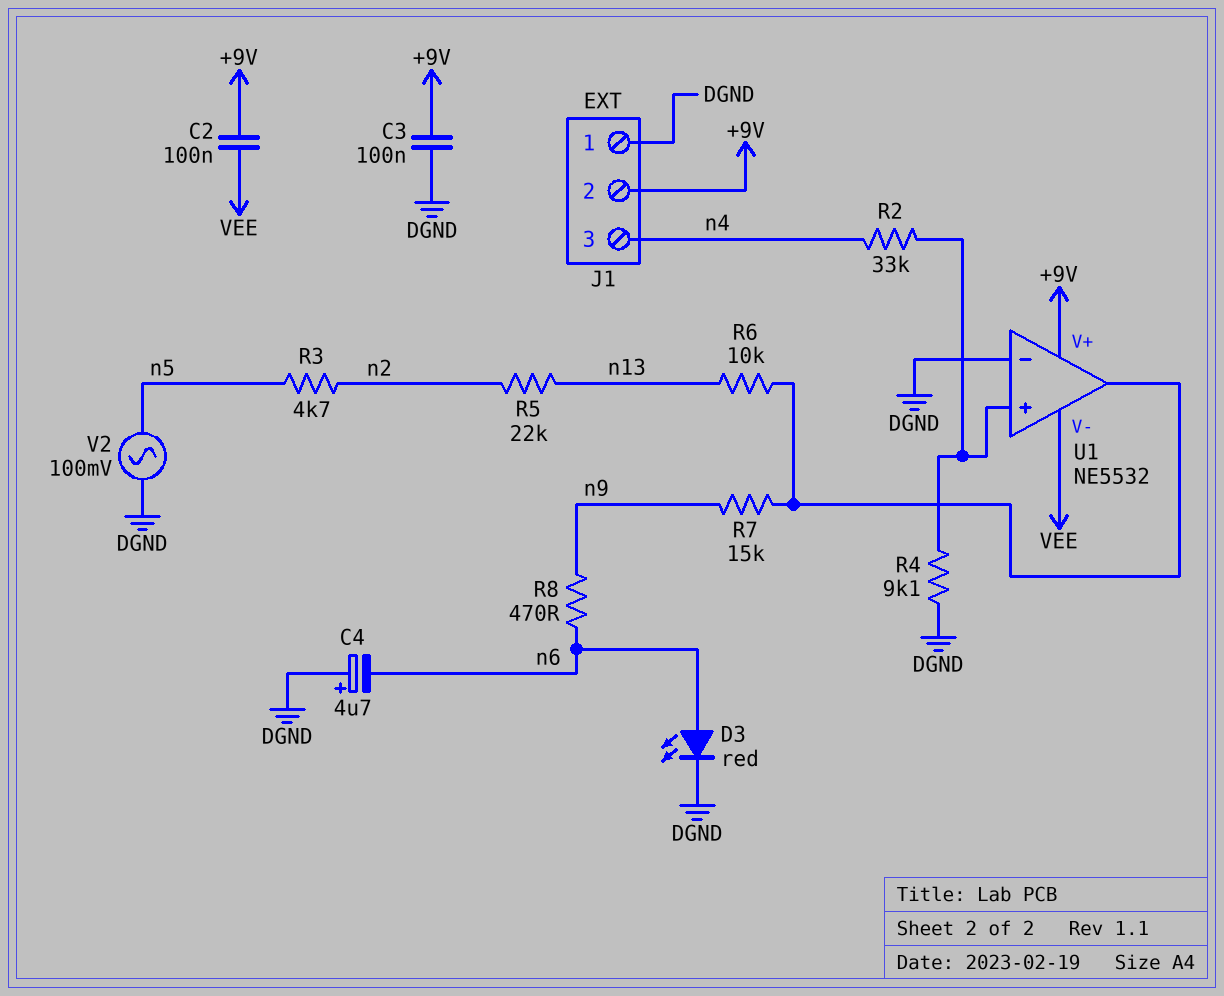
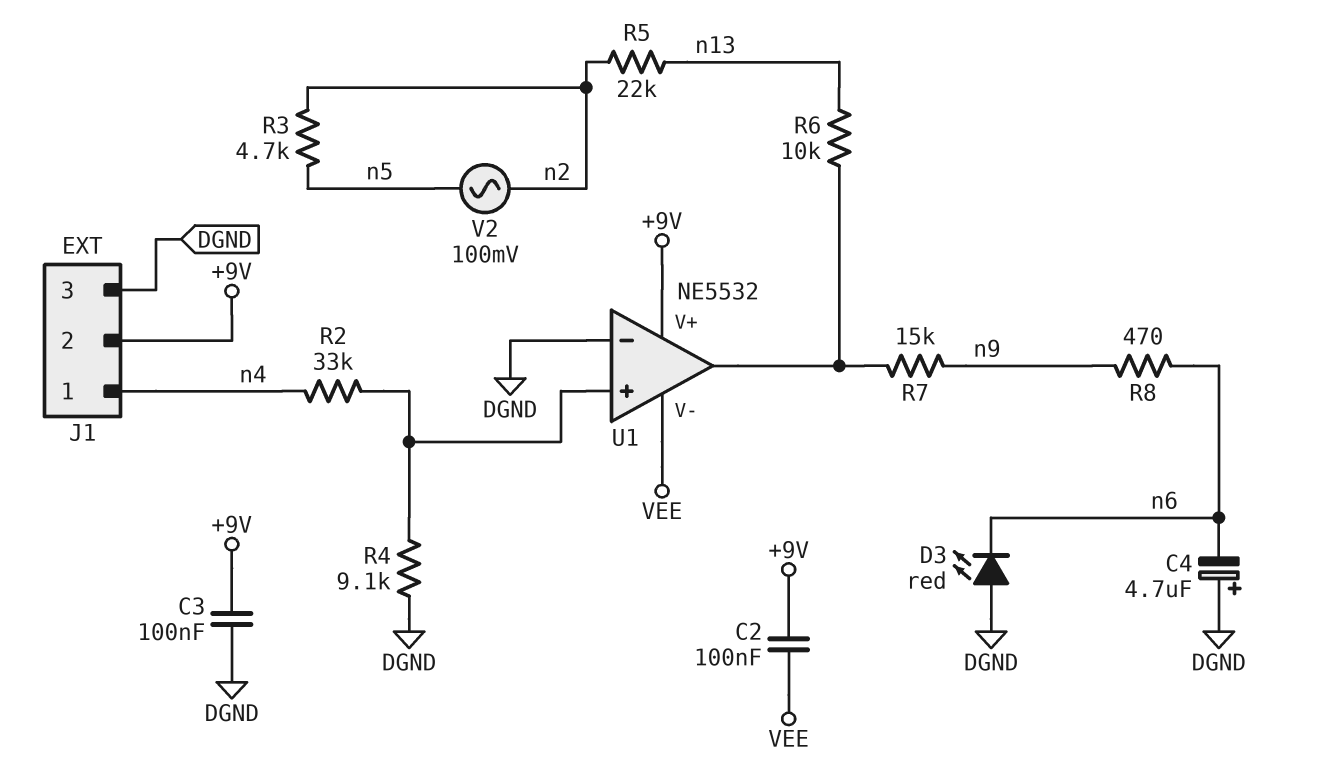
D3: LED red (A n6, K DGND) -> LED red (A DGND, K n6)
J1 pin 1: DGND -> n4
J1 pin 3: n4 -> DGND
V2: AC 100mV (DGND, n5) -> AC 100mV (n2, n5)

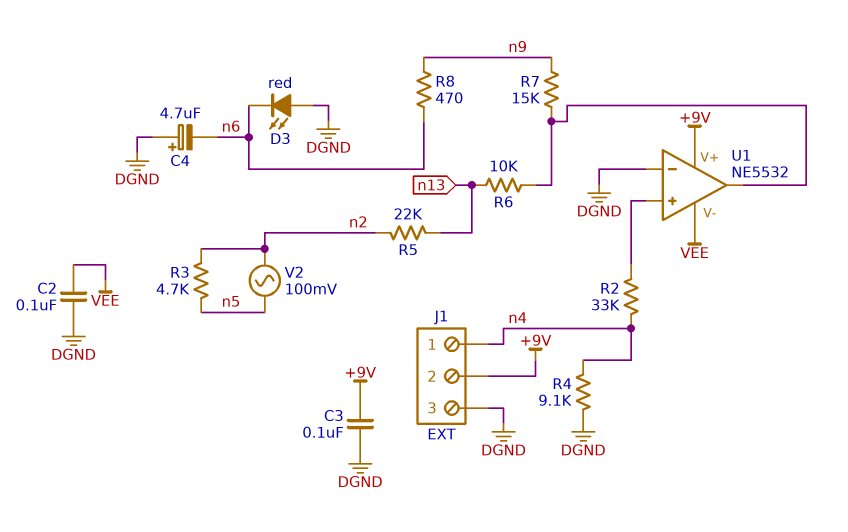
C2: 100nF (+9V, VEE) -> 100nF (DGND, VEE)
R4: 9.1k (DGND, U1/in+) -> 9.1k (DGND, n4)

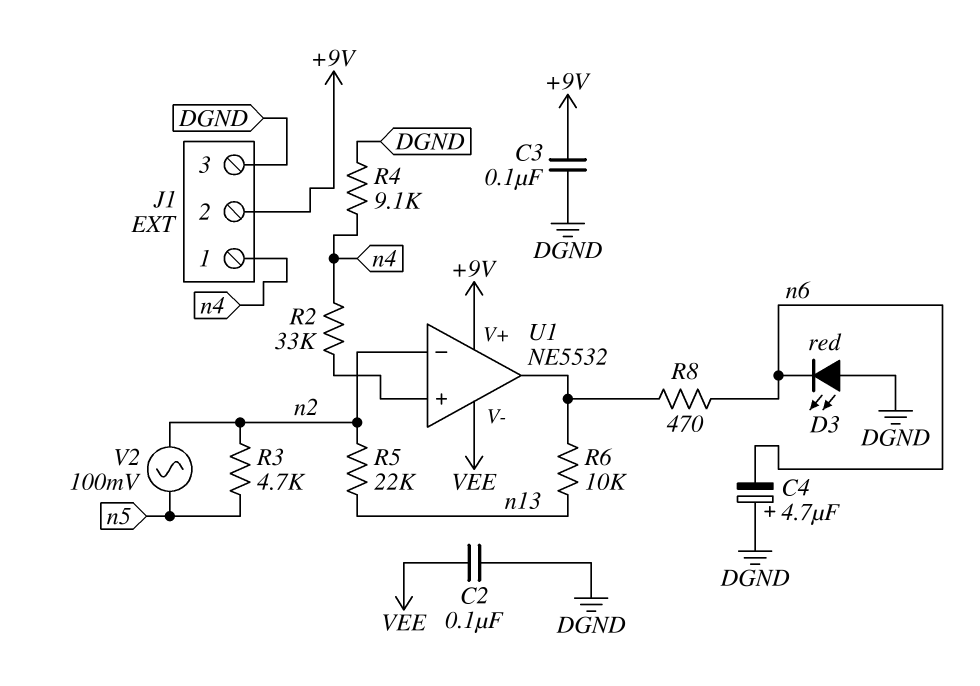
R7: 15k (U1/out, n9) -> none
R8: 470 (n6, n9) -> 470 (U1/out, n6)
U1 pin in-: DGND -> n2

